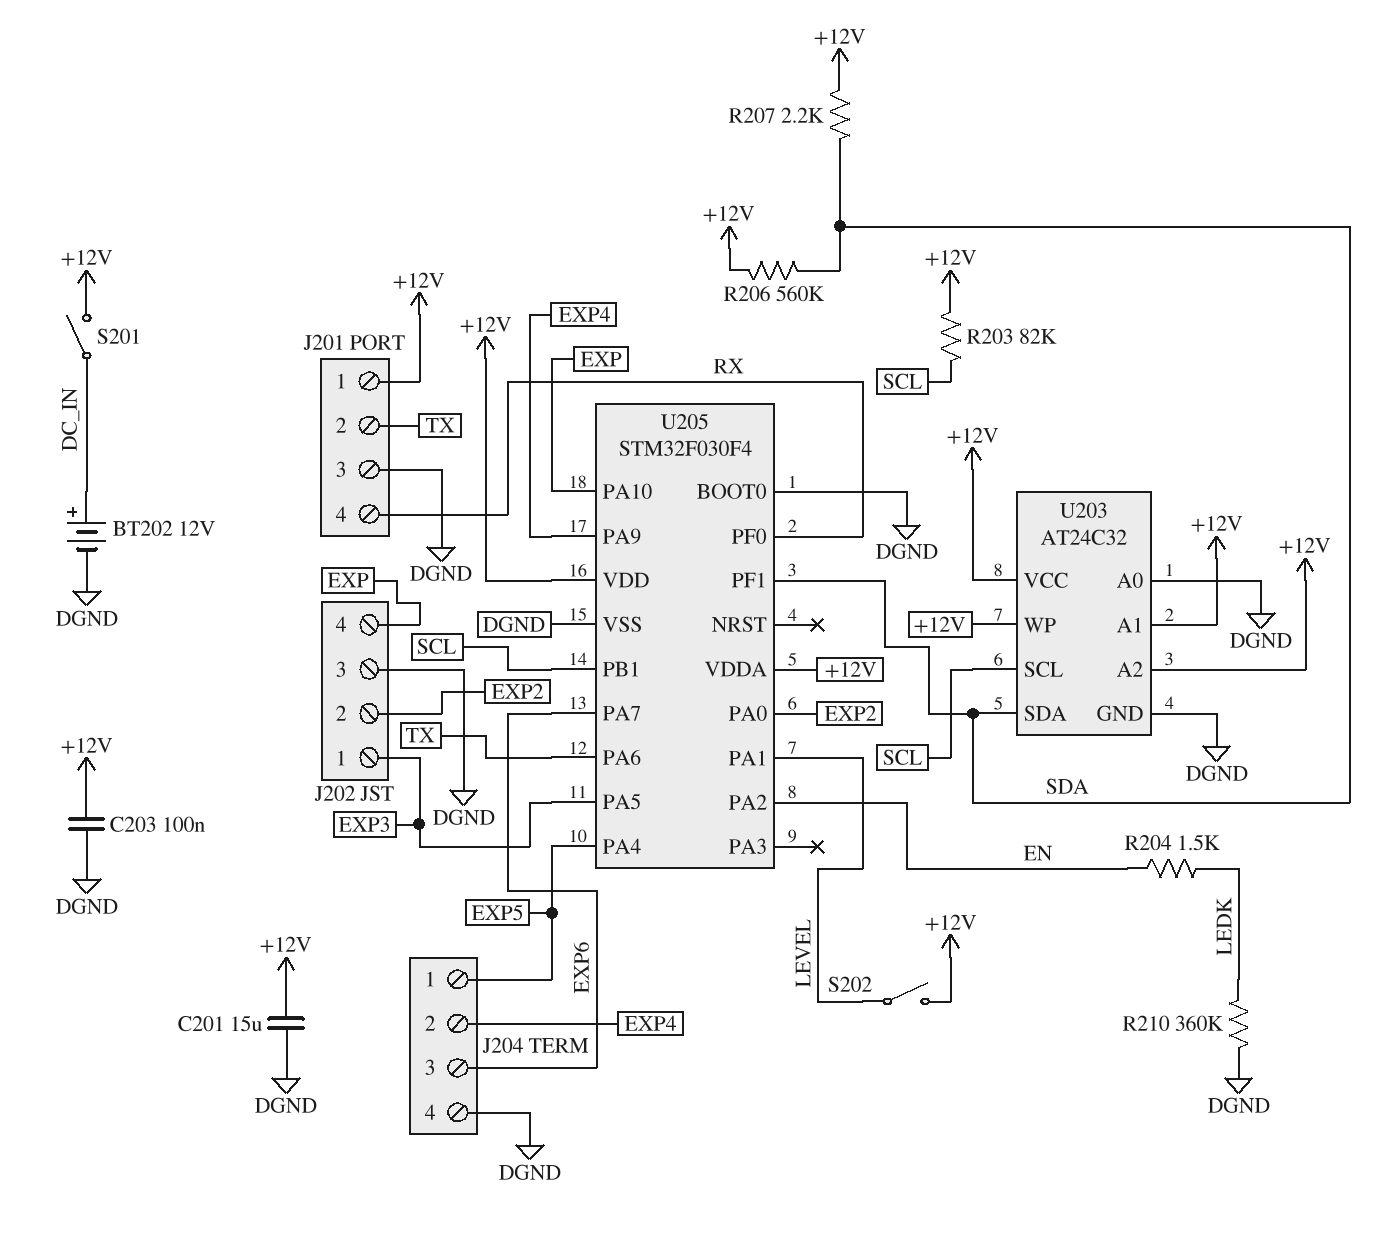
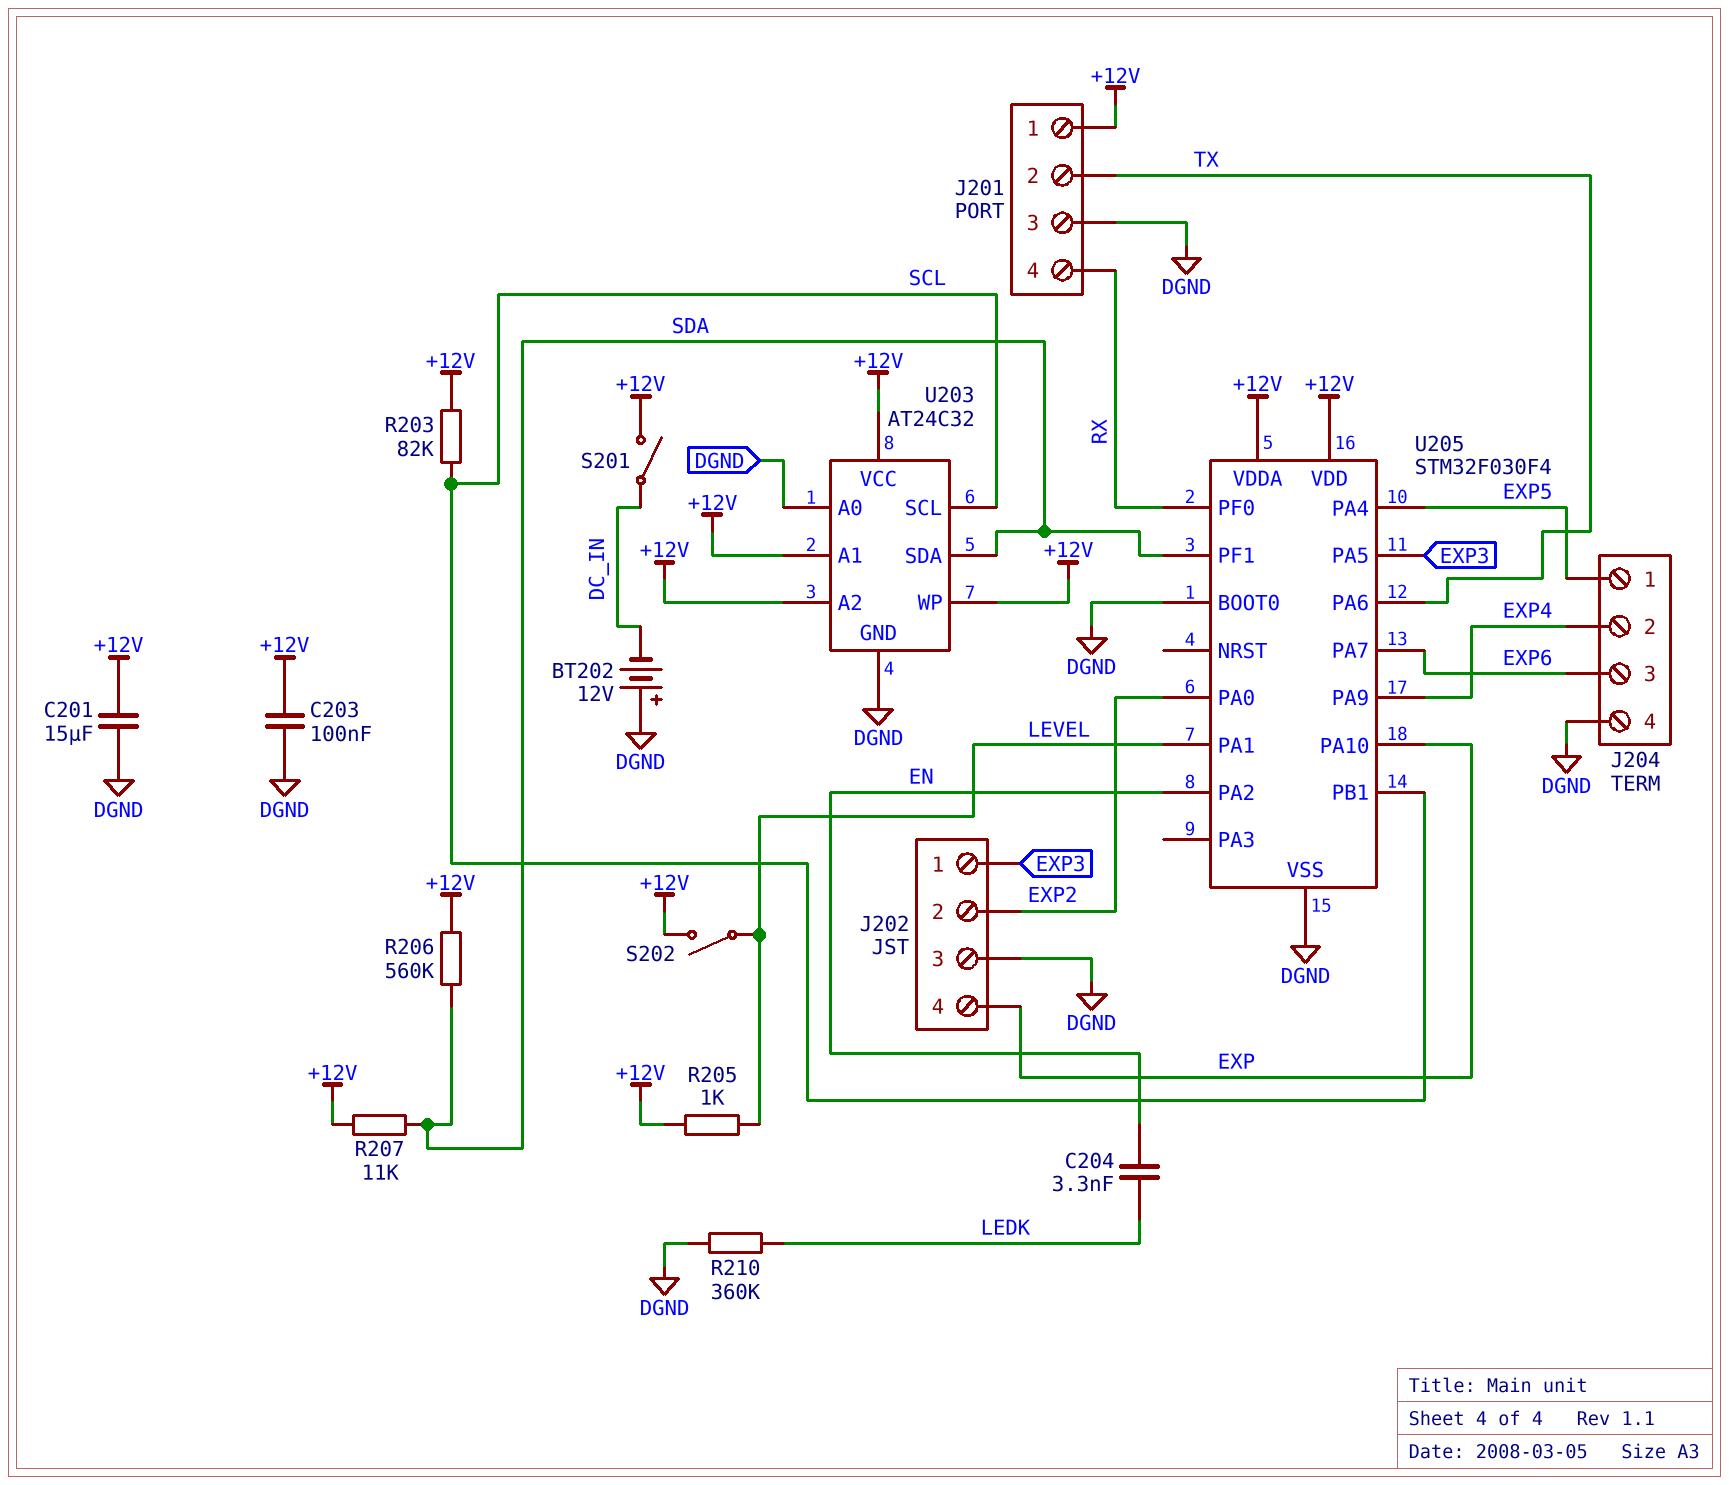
BT202: 12V (plus DC_IN, minus DGND) -> 12V (plus DGND, minus DC_IN)
C204: none -> 3.3nF (EN, LEDK)
R204: 1.5k (EN, LEDK) -> none
R205: none -> 1k (+12V, LEVEL)
R207: 2.2k (+12V, SDA) -> 11k (+12V, SDA)

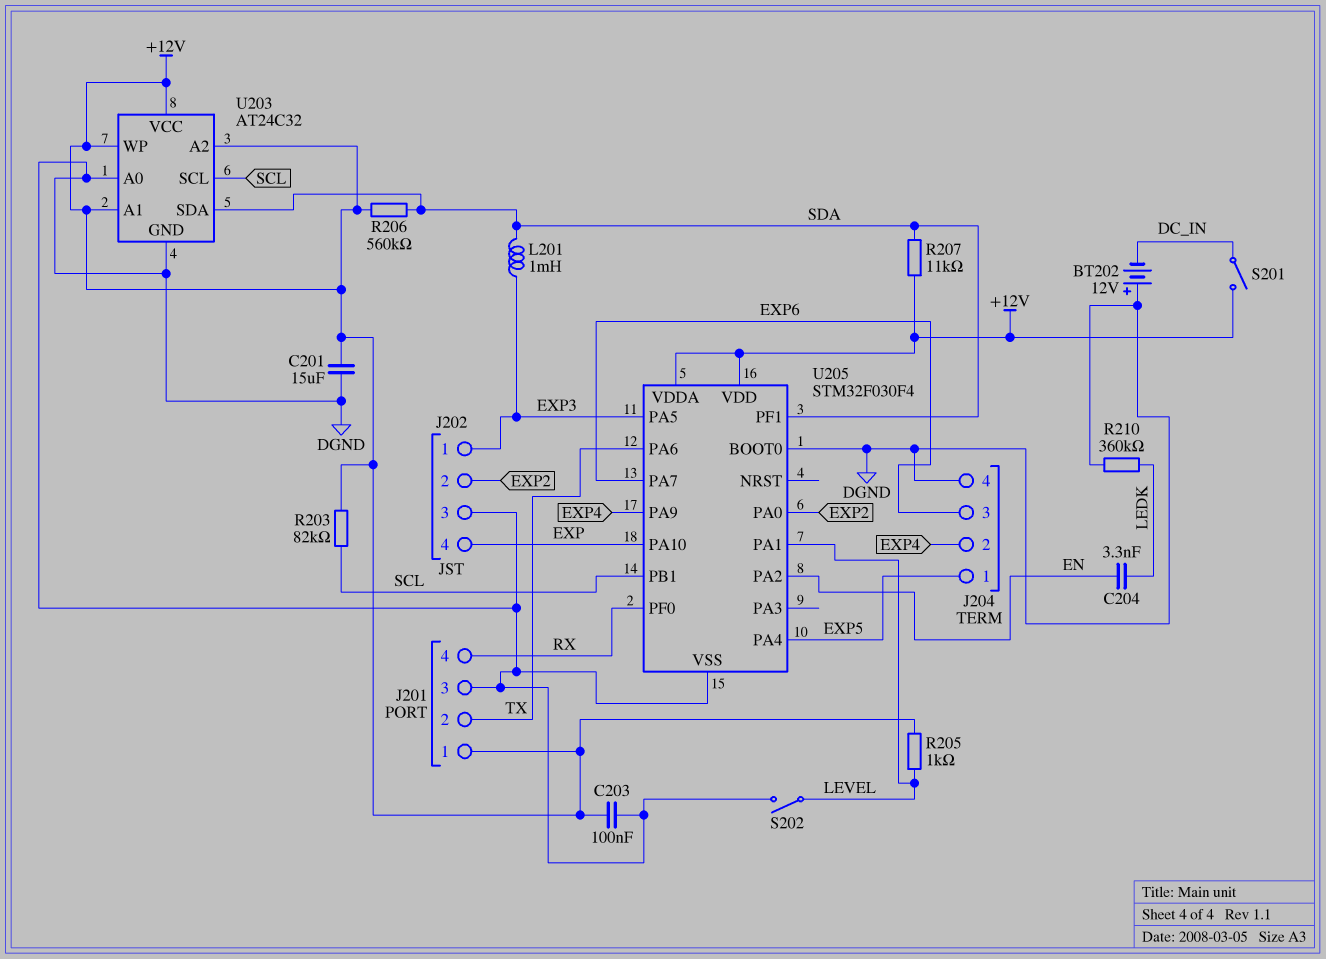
L201: none -> 1mH (EXP3, SDA)
S202: switch (+12V, LEVEL) -> switch (DGND, LEVEL)

